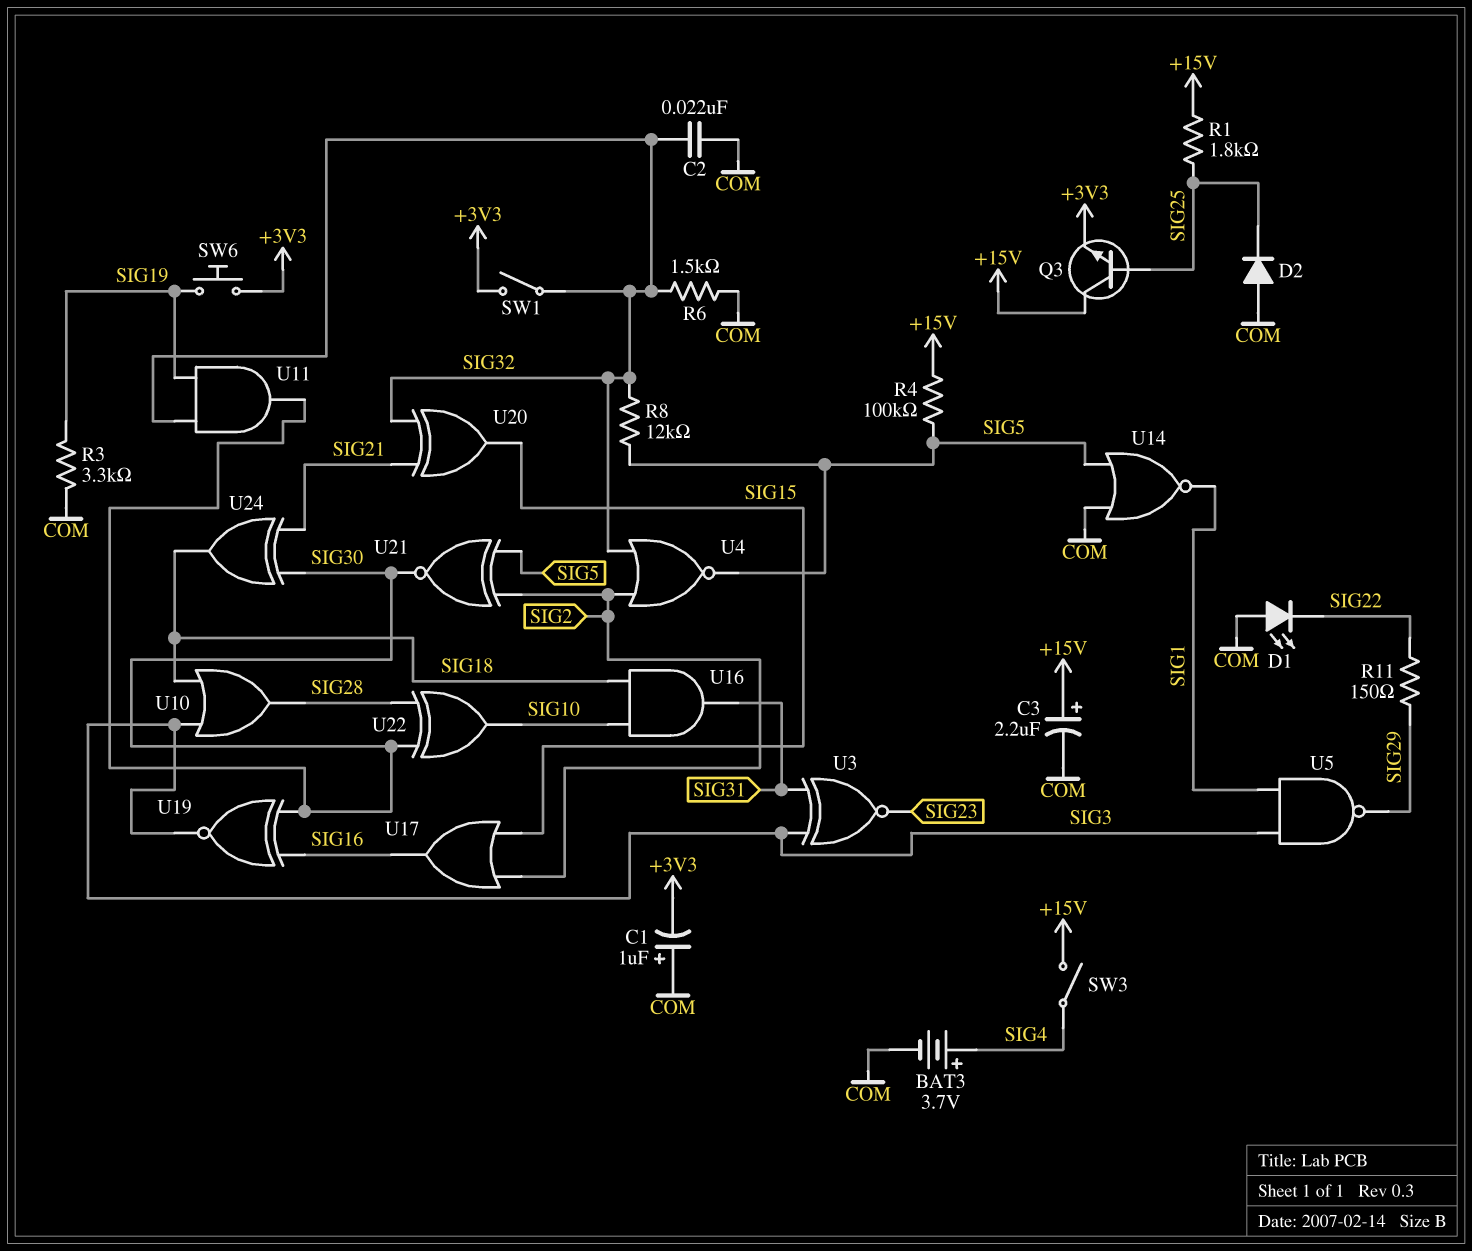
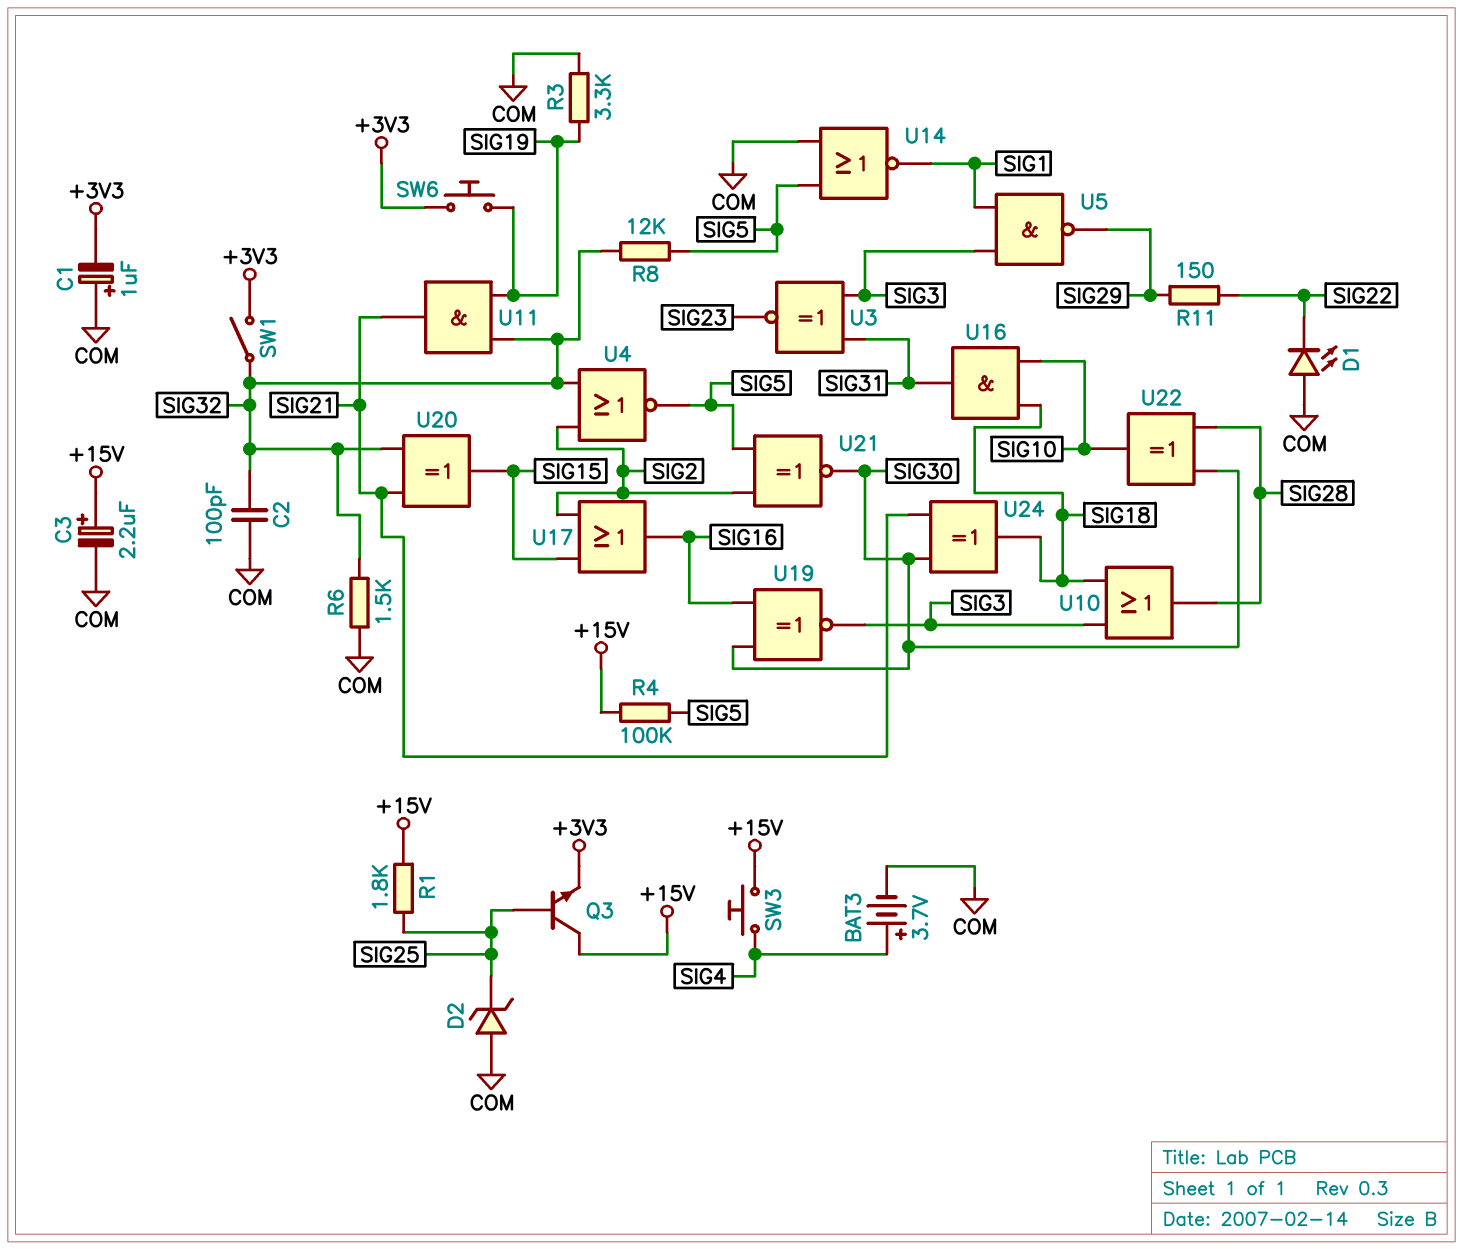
C2: 22nF (COM, SIG32) -> 100pF (COM, SIG32)
D2: diode (A COM, K SIG25) -> zener (A COM, K SIG25)
SW3: switch (+15V, SIG4) -> button (+15V, SIG4)
U11: AND (in SIG19, in SIG32, out SIG30) -> AND (in SIG19, in SIG32, out SIG21)

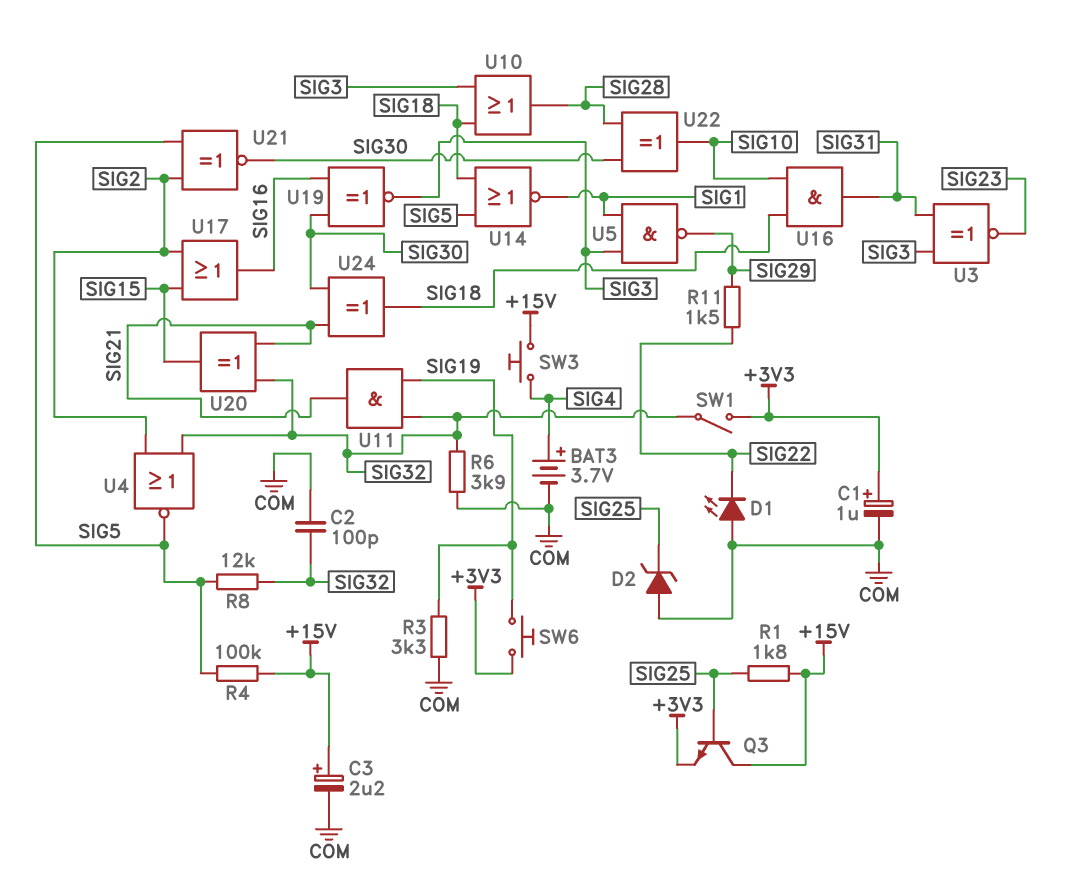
C1: 1uF (plus COM, minus +3V3) -> 1uF (plus +3V3, minus COM)
R6: 1.5k (COM, SIG32) -> 3.9k (COM, SIG32)
R11: 150 (SIG22, SIG29) -> 1.5k (SIG22, SIG29)
U14: NOR (in COM, in SIG5, out SIG1) -> NOR (in SIG5, in SIG18, out SIG1)

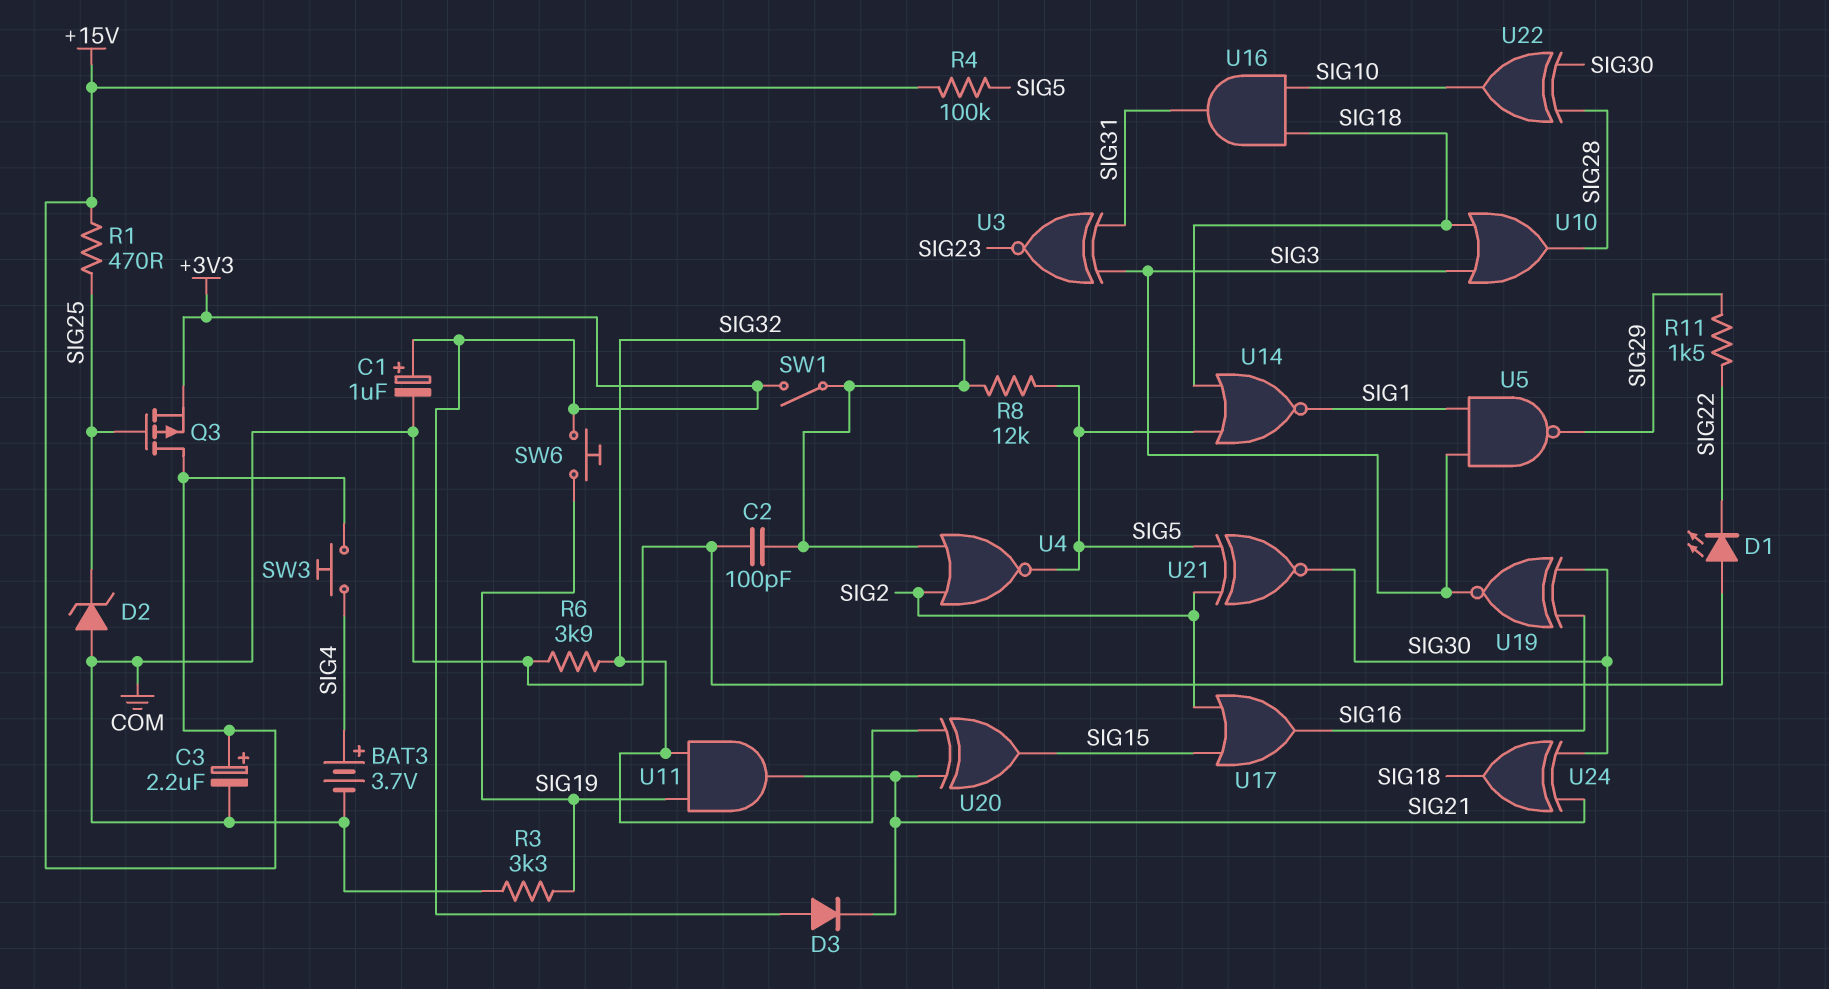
D3: none -> diode (A +3V3, K SIG21)
Q3: NPN (B SIG25, C +15V, E +3V3) -> PMOS (G SIG25, D +15V, S +3V3)
R1: 1.8k (+15V, SIG25) -> 470 (+15V, SIG25)

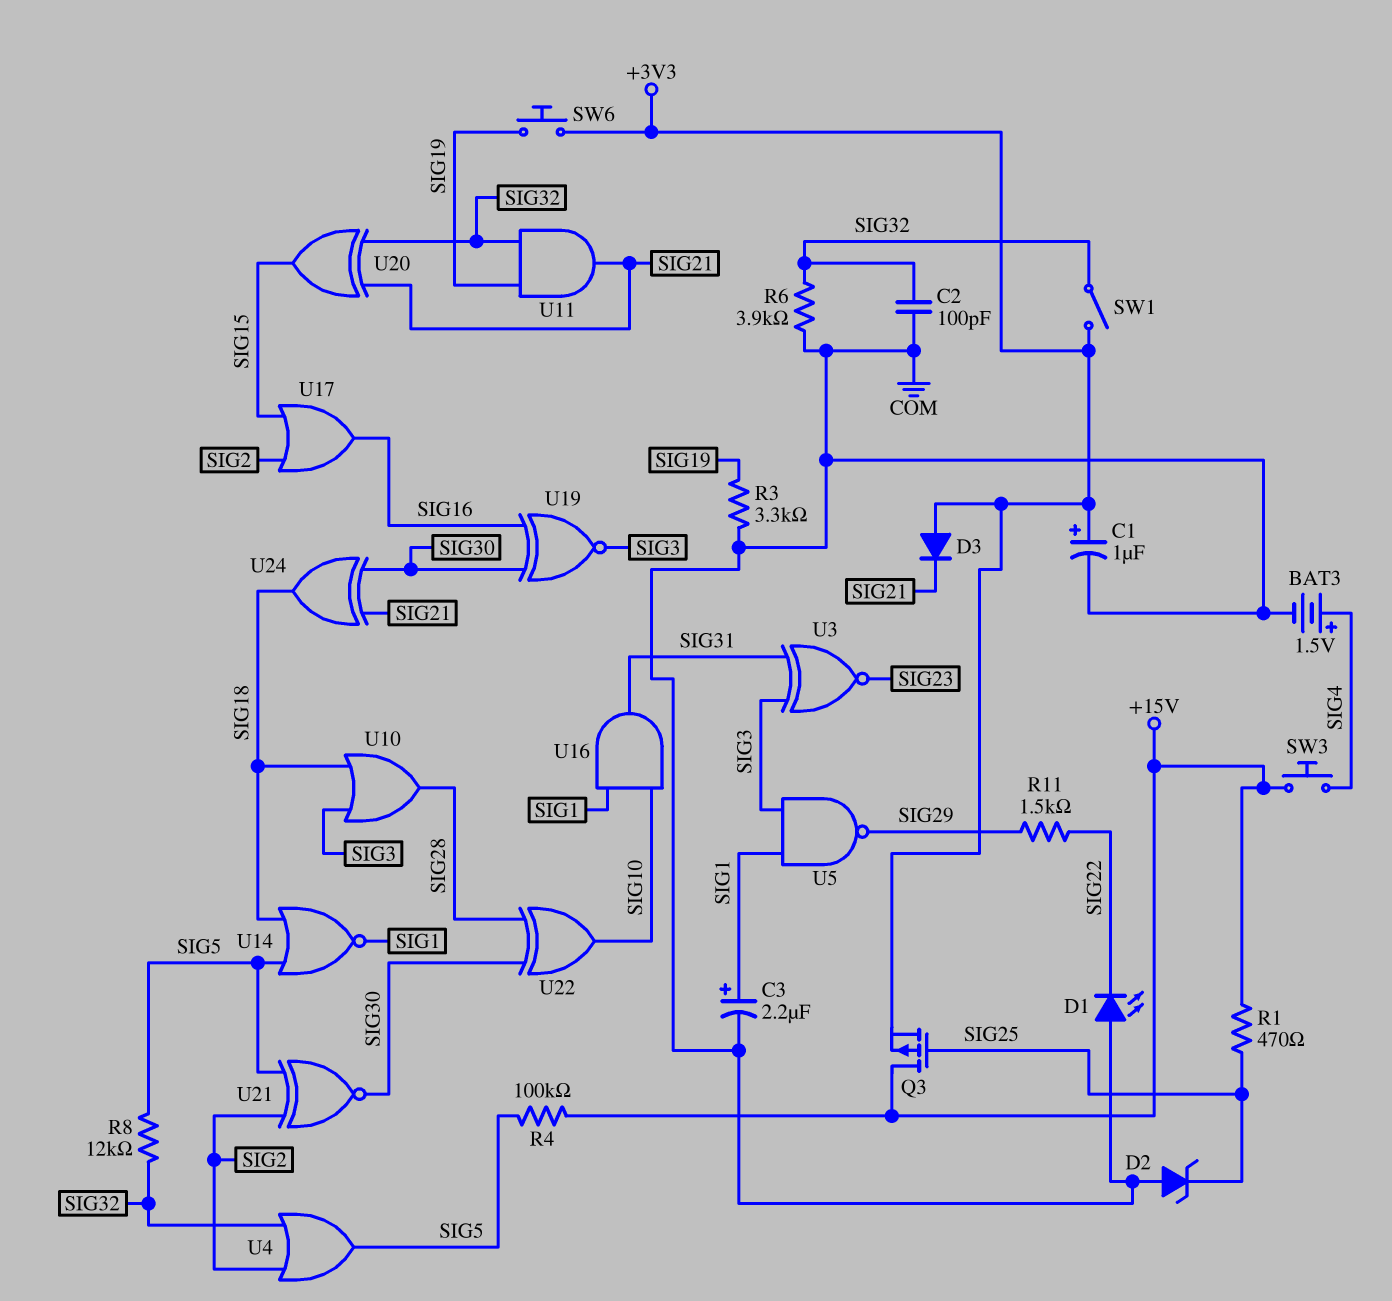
BAT3: 3.7V (plus SIG4, minus COM) -> 1.5V (plus SIG4, minus COM)
C3: 2.2uF (plus +15V, minus COM) -> 2.2uF (plus SIG1, minus COM)
U4: NOR (in SIG2, in SIG32, out SIG5) -> OR (in SIG2, in SIG32, out SIG5)
U16: AND (in SIG10, in SIG18, out SIG31) -> AND (in SIG1, in SIG10, out SIG31)

